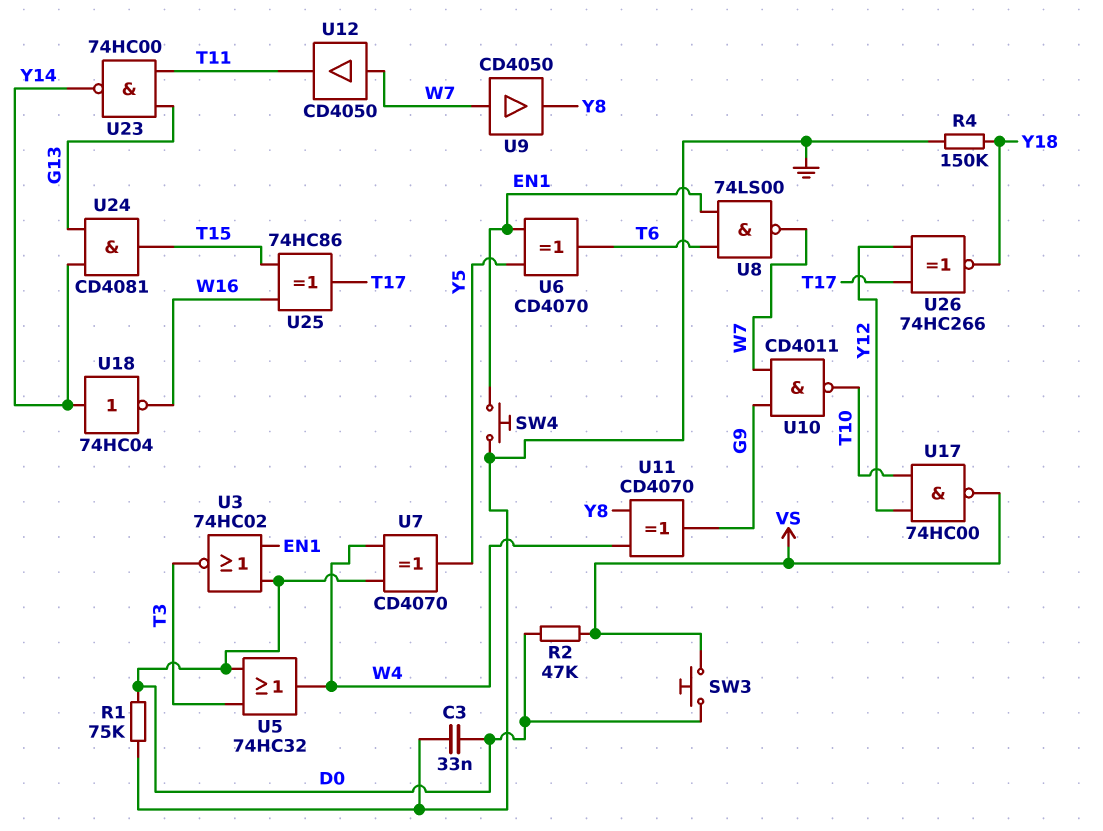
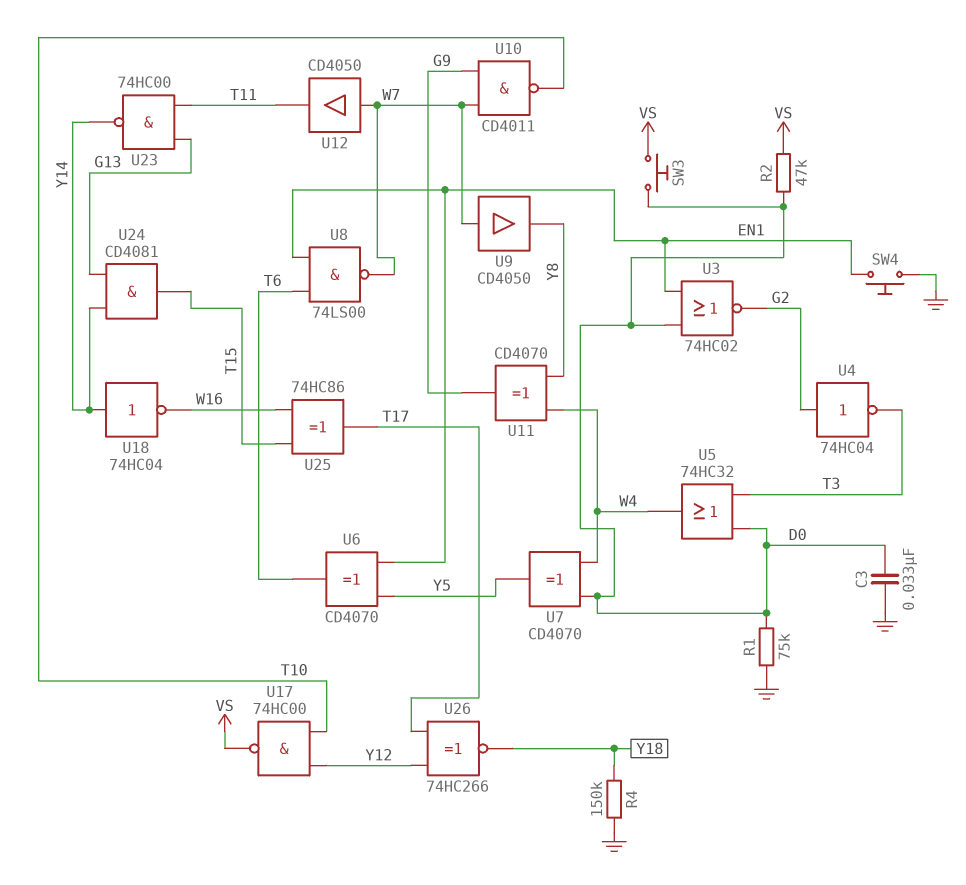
U3: NOR 74HC02 (in D0, in EN1, out T3) -> NOR 74HC02 (in D0, in EN1, out G2)
U4: none -> NOT 74HC04 (in G2, out T3)

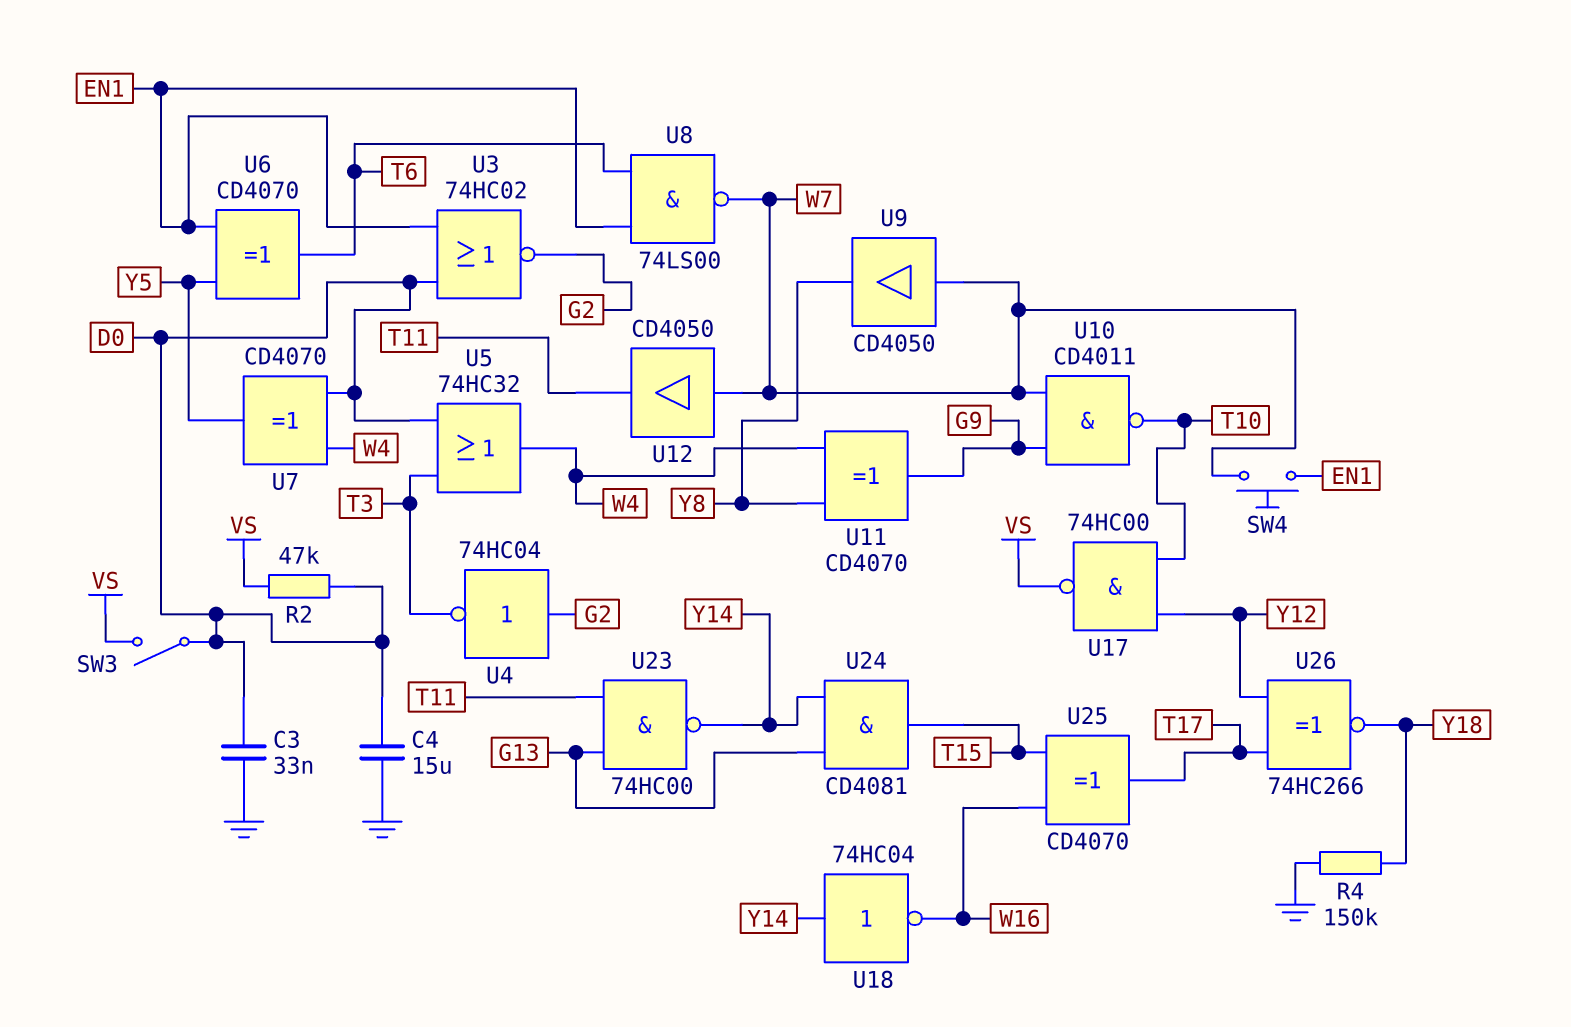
C4: none -> 15uF (D0, GND)
R1: 75k (D0, GND) -> none
SW3: button (D0, VS) -> switch (D0, VS)
SW4: button (EN1, GND) -> button (EN1, W7)
U25: XOR 74HC86 (in T15, in W16, out T17) -> XOR CD4070 (in T15, in W16, out T17)

